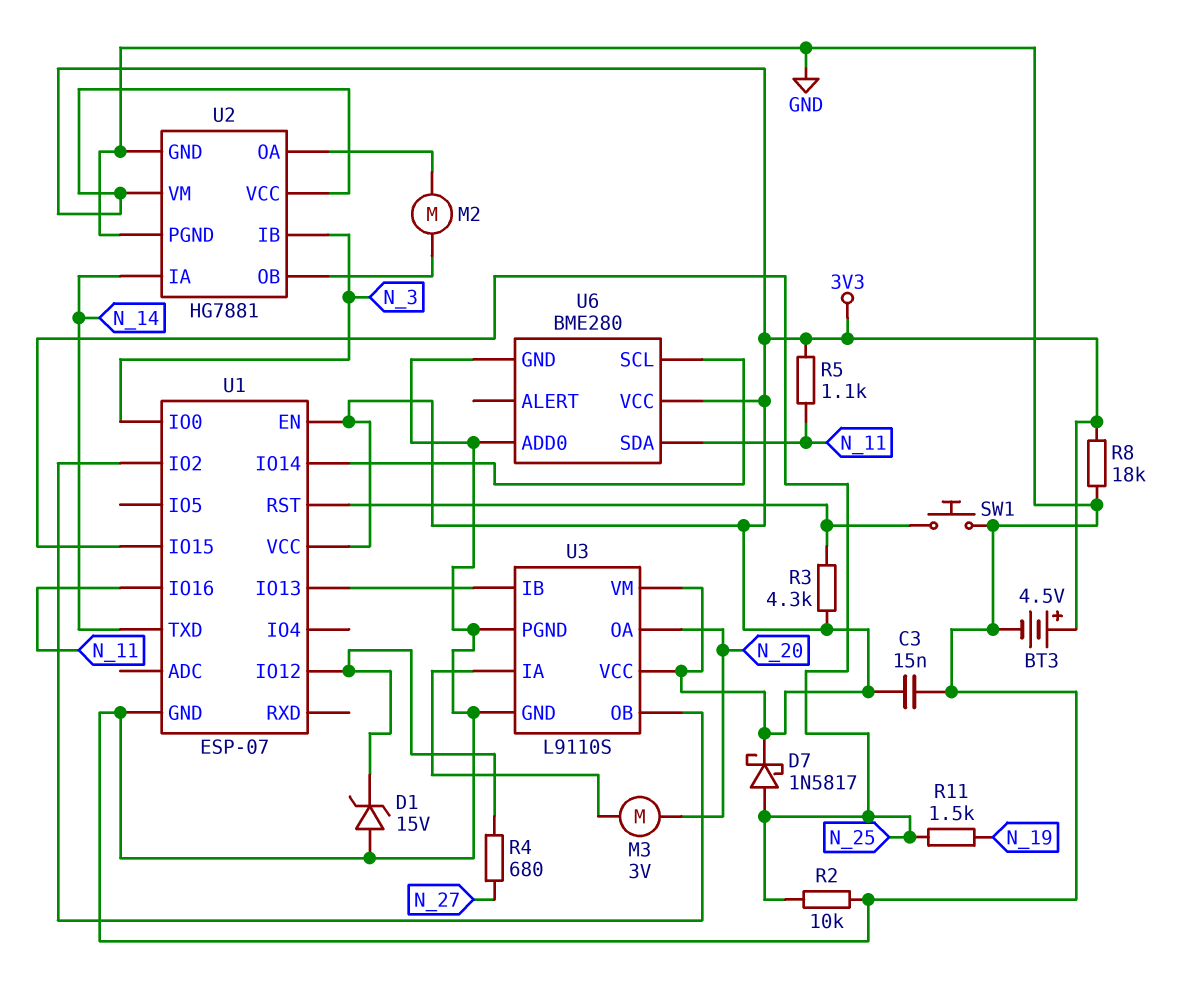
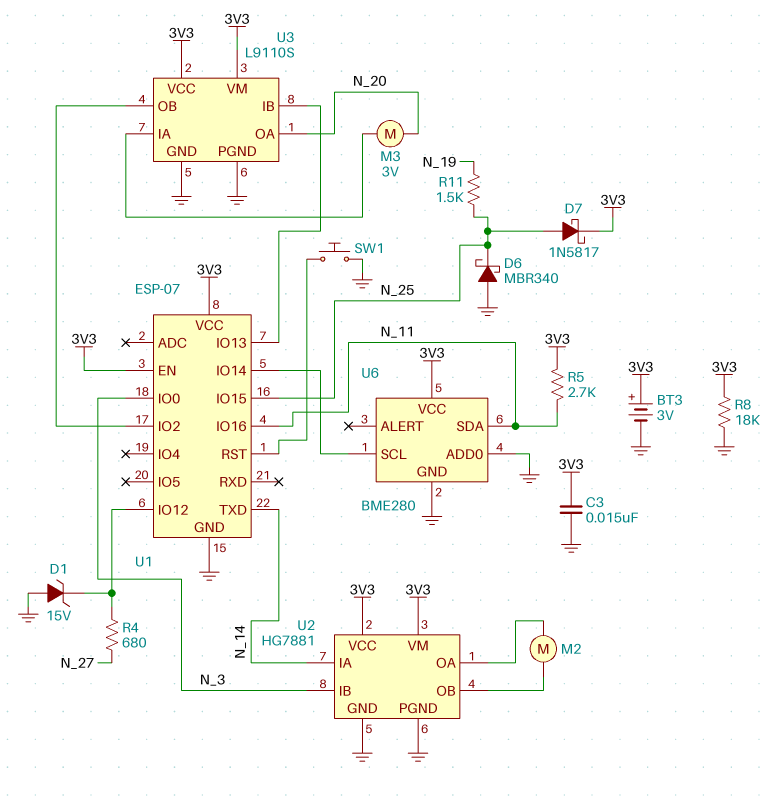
BT3: 4.5V (plus 3V3, minus GND) -> 3V (plus 3V3, minus GND)
D6: none -> schottky MBR340 (A GND, K N_25)
R2: 10k (GND, N_25) -> none
R3: 4.3k (3V3, U1/RST) -> none
R5: 1.1k (3V3, N_11) -> 2.7k (3V3, N_11)

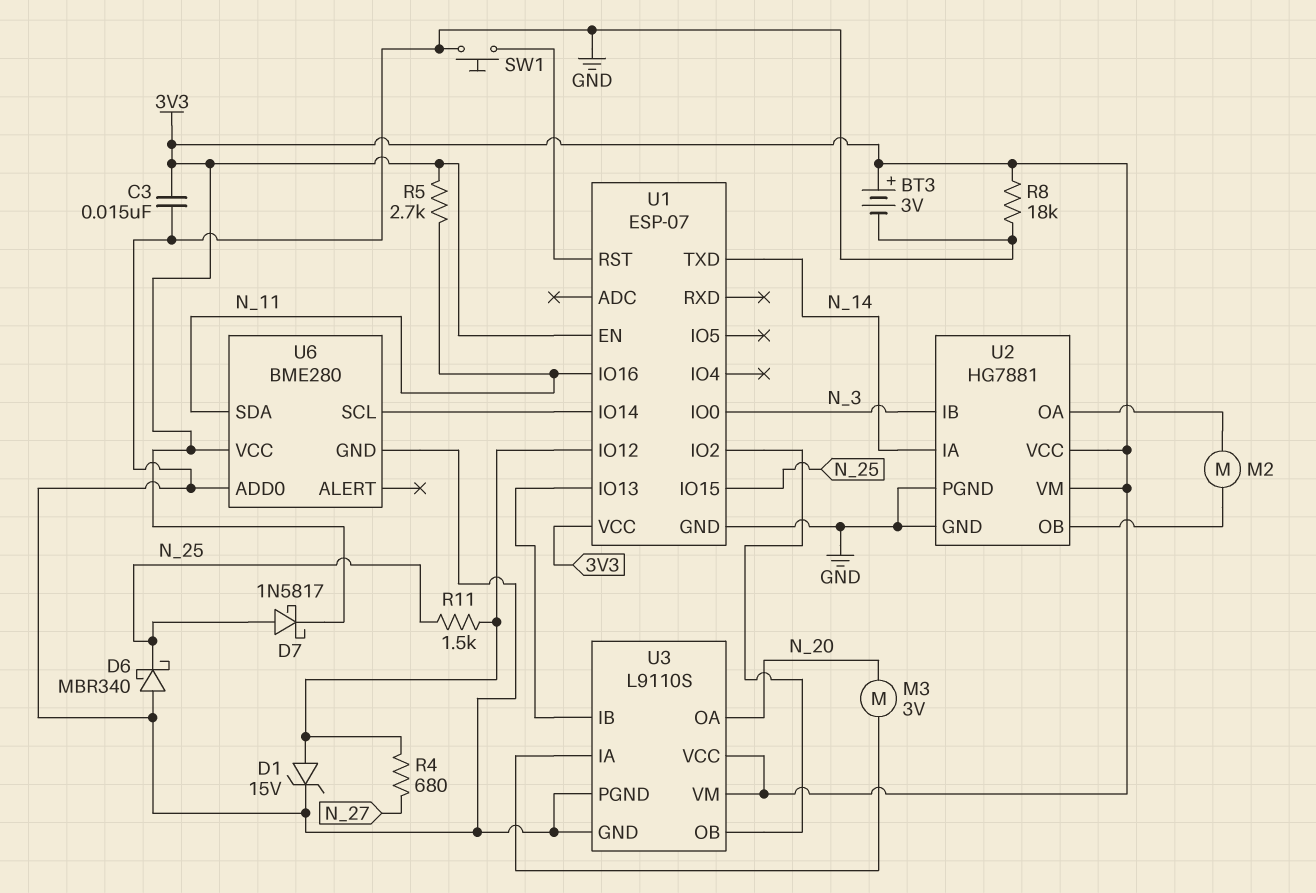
D1: zener 15V (A GND, K U1/IO12) -> zener 15V (A U1/IO12, K GND)
R11: 1.5k (N_19, N_25) -> 1.5k (N_25, U1/IO12)

